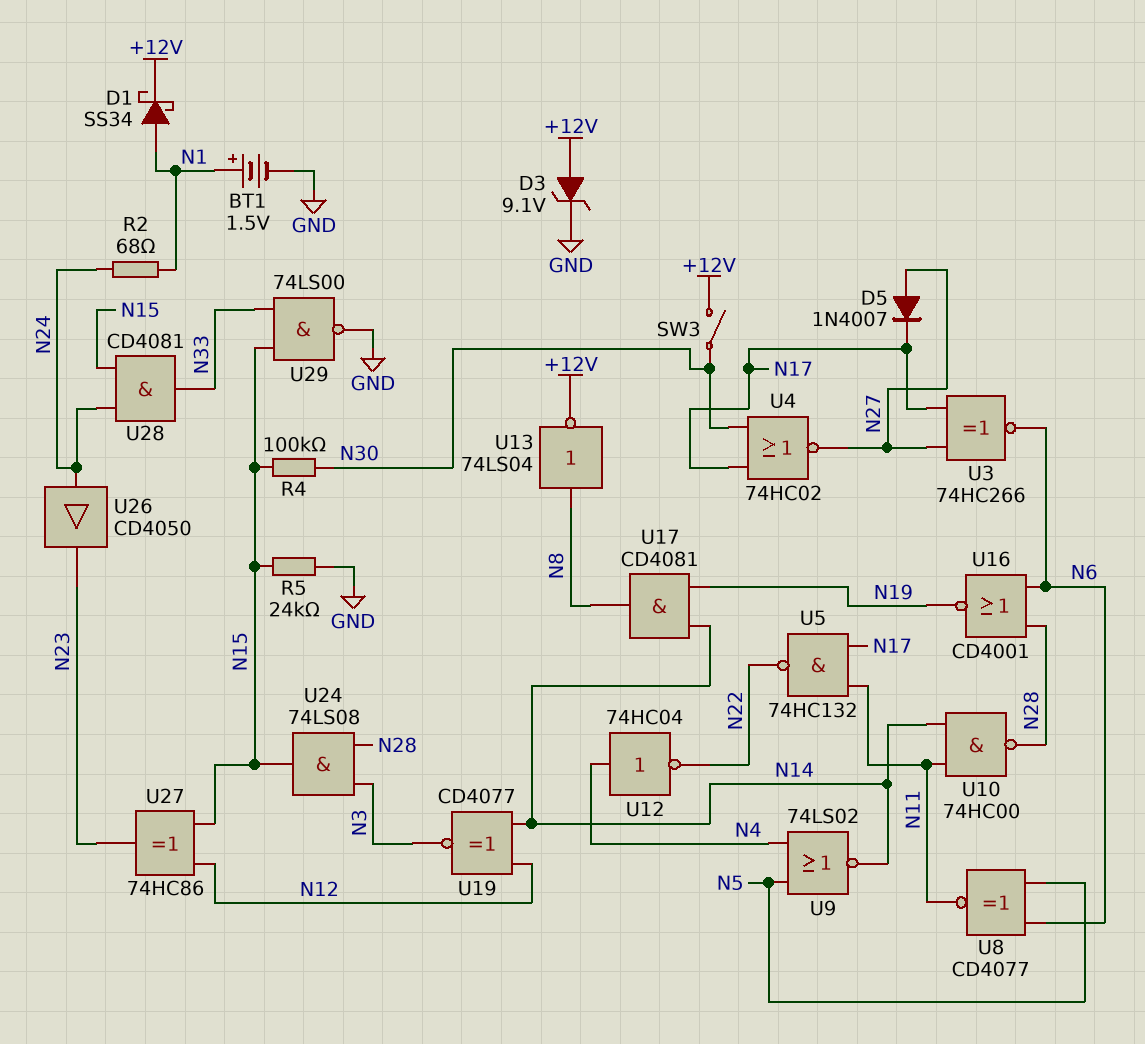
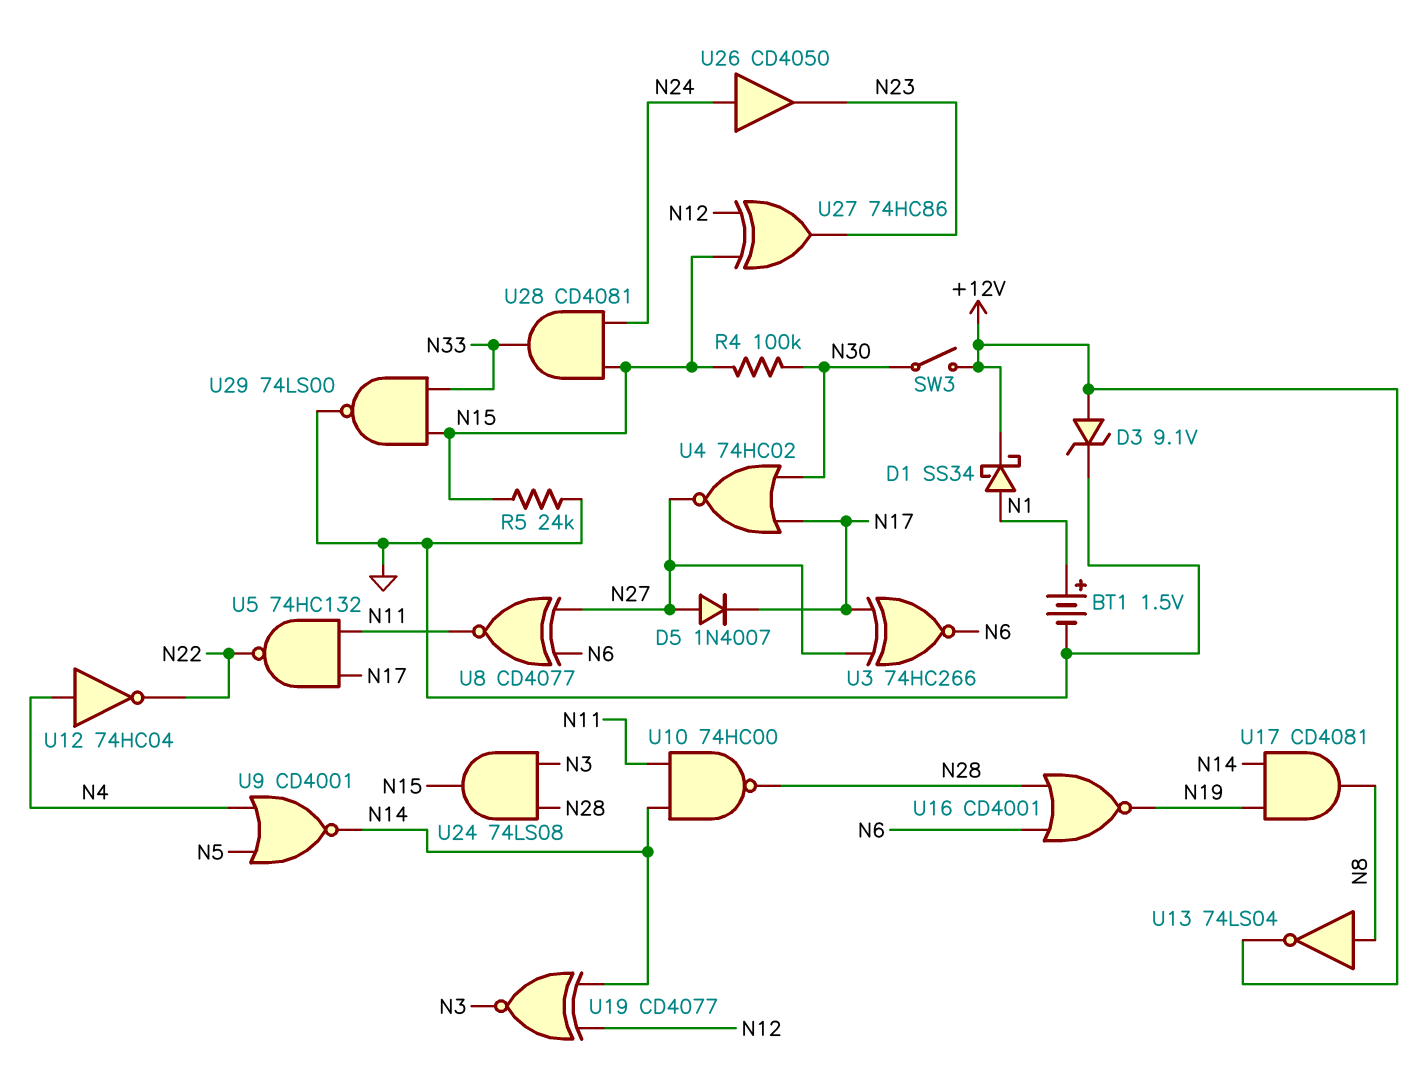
R2: 68 (N1, N24) -> none
U8: XNOR CD4077 (in N5, in N6, out N11) -> XNOR CD4077 (in N6, in N27, out N11)
U9: NOR 74LS02 (in N4, in N5, out N14) -> NOR CD4001 (in N4, in N5, out N14)

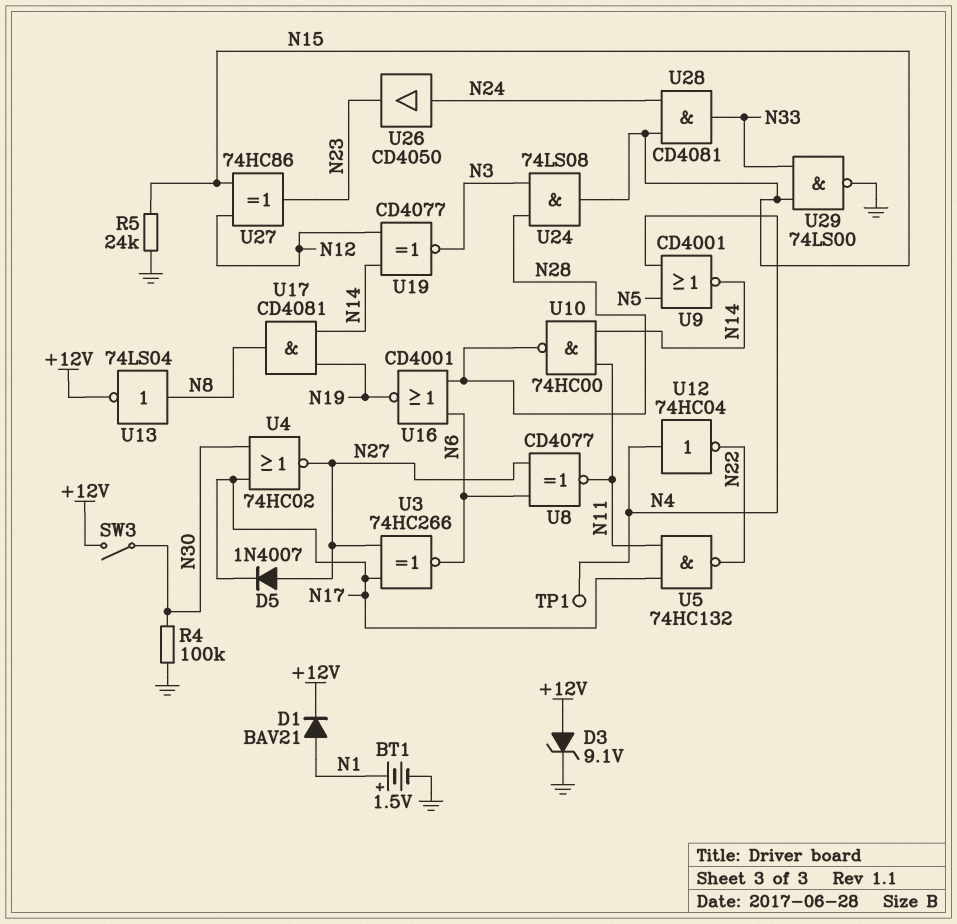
D1: schottky SS34 (A N1, K +12V) -> diode BAV21 (A N1, K +12V)
R4: 100k (N15, N30) -> 100k (GND, N30)
TP1: none -> test point (N4)

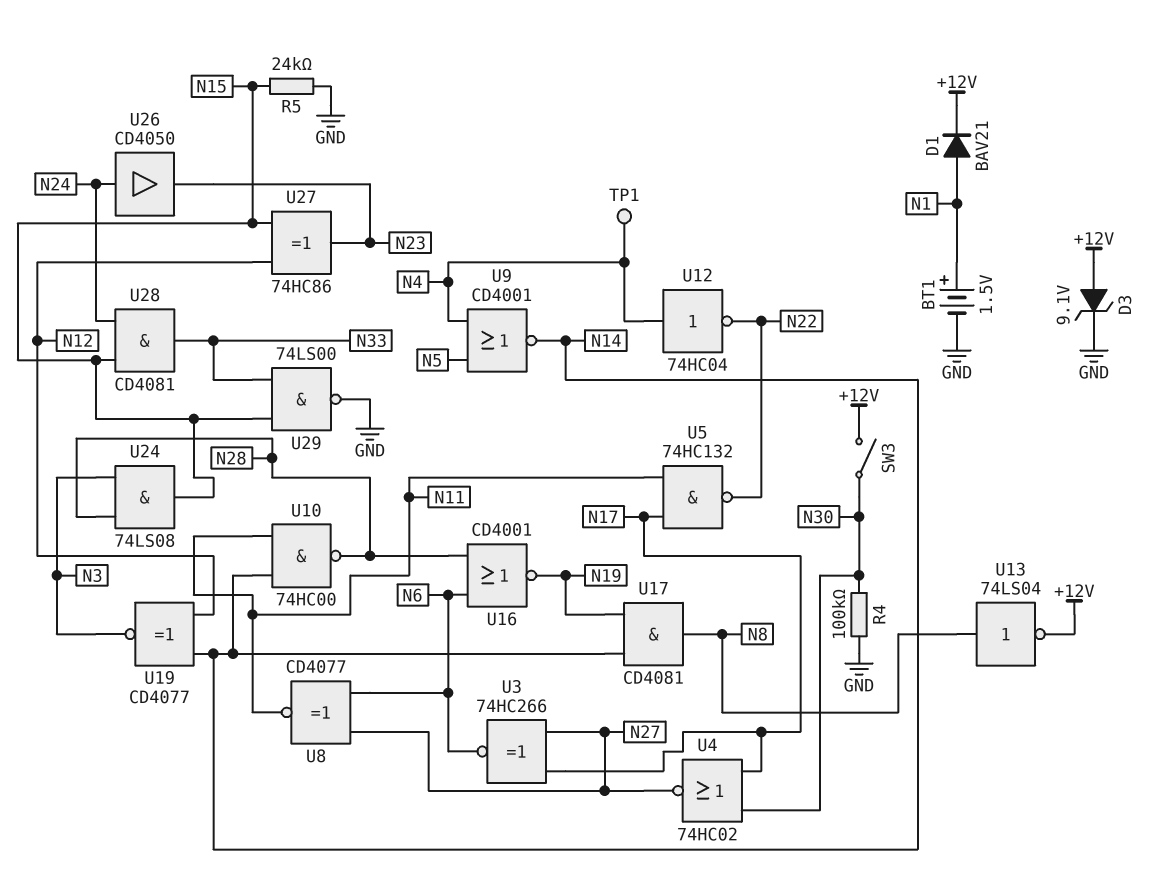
D5: diode 1N4007 (A N27, K N17) -> none

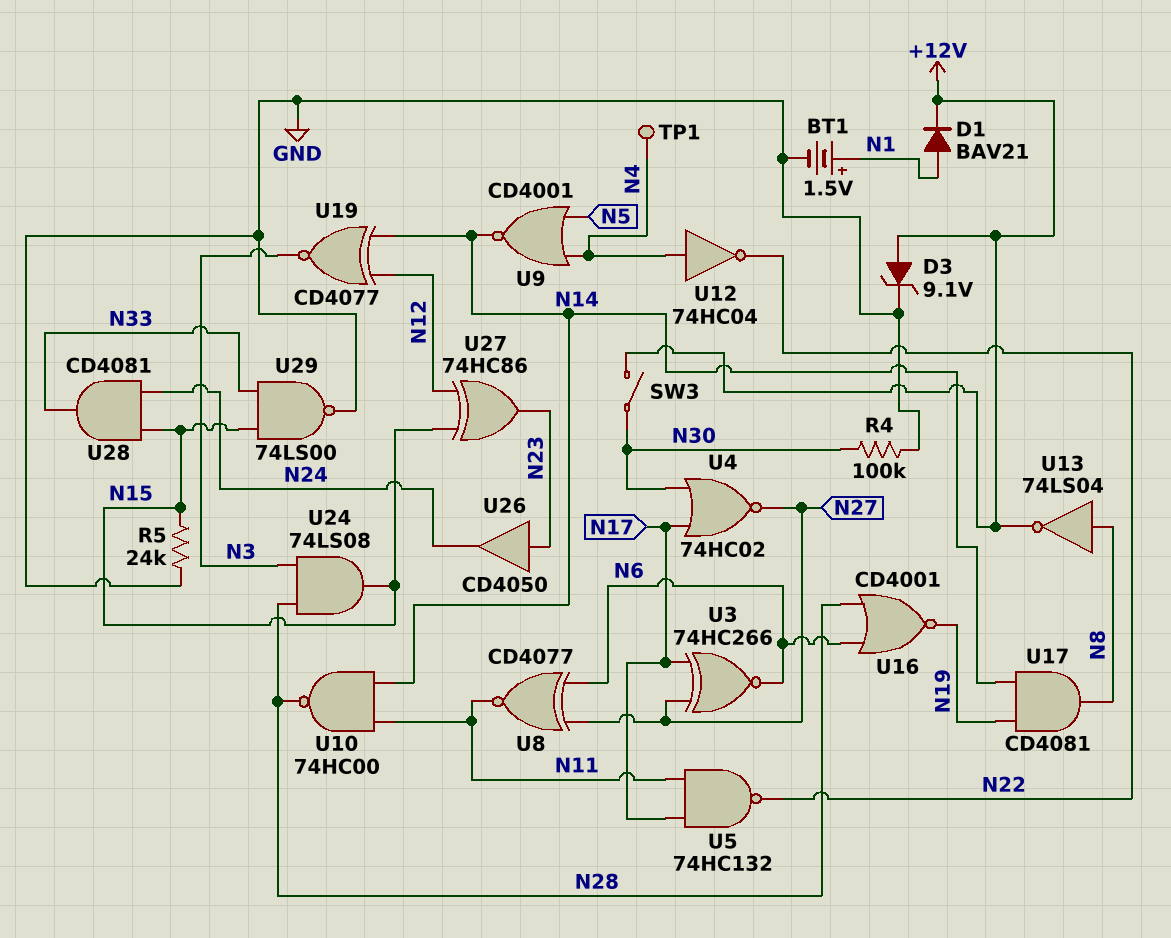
U26: buffer CD4050 (in N24, out N23) -> buffer CD4050 (in N23, out N24)

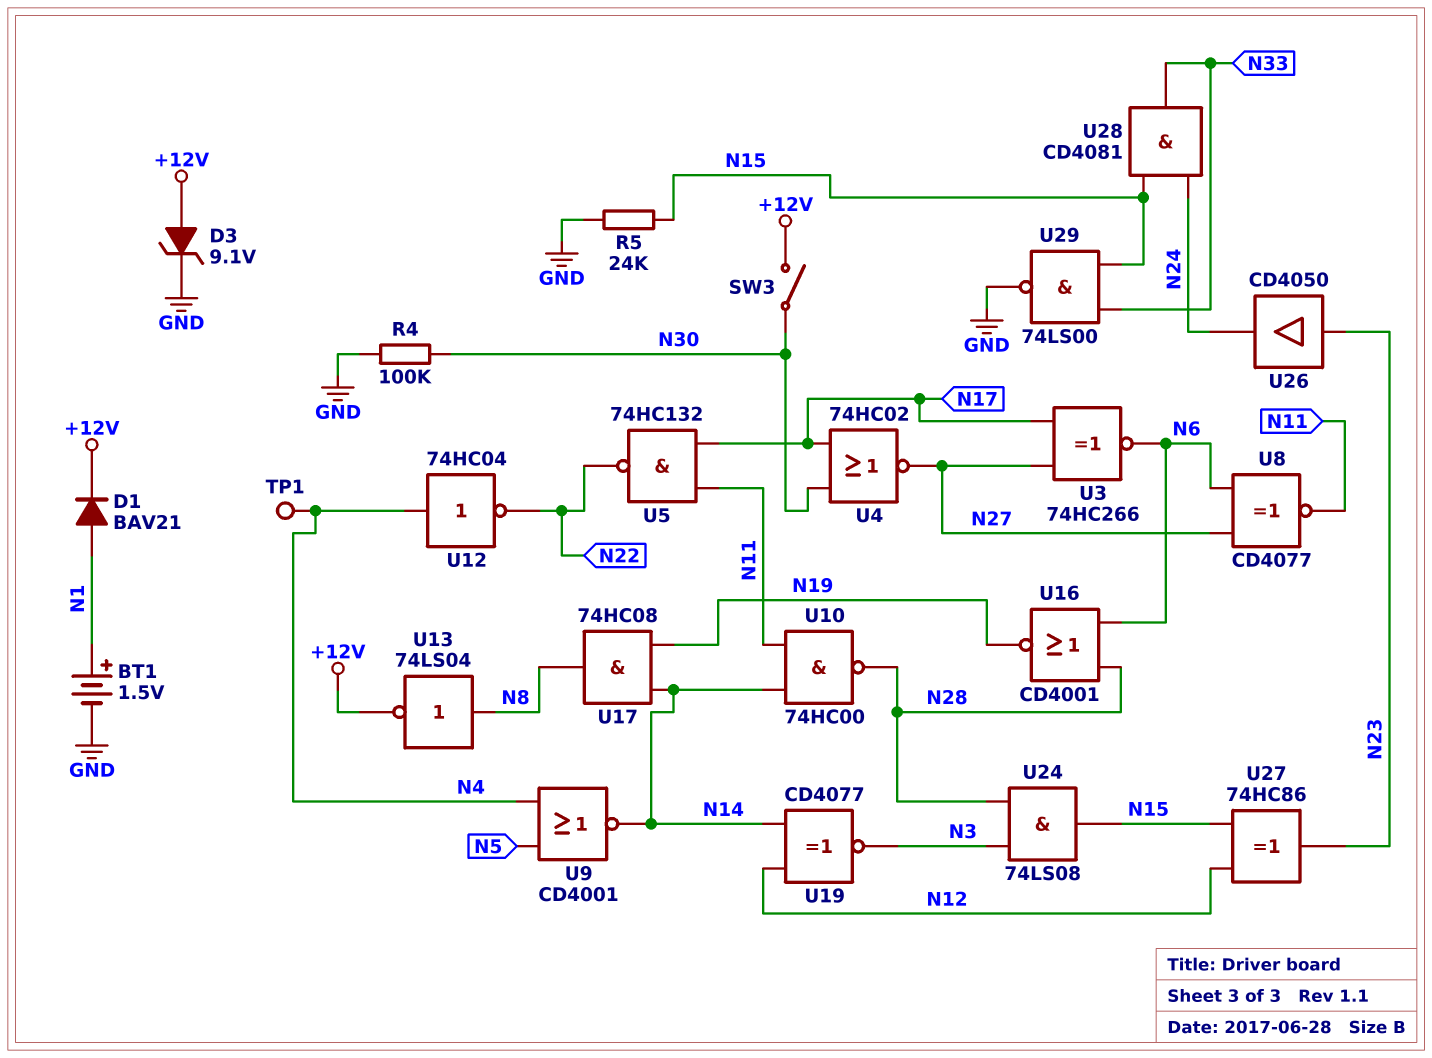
U17: AND CD4081 (in N14, in N19, out N8) -> AND 74HC08 (in N14, in N19, out N8)

